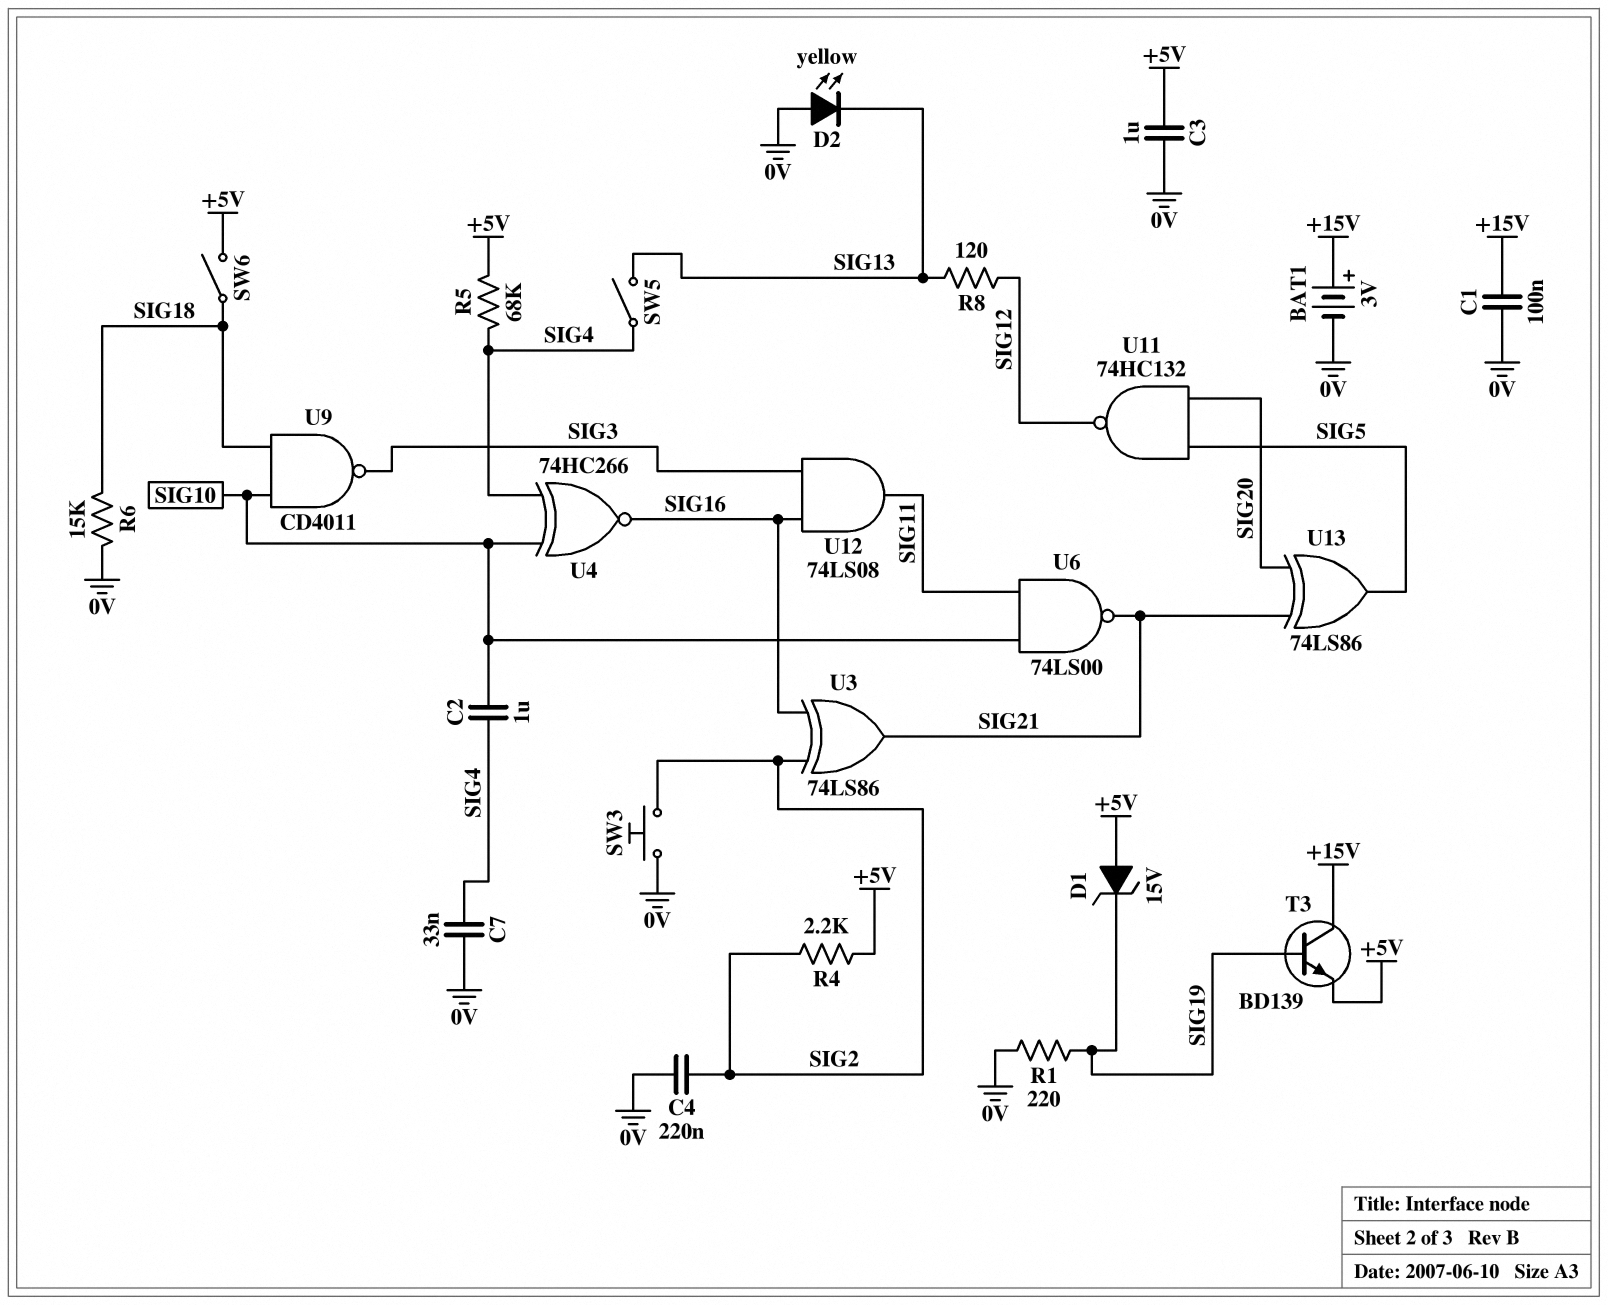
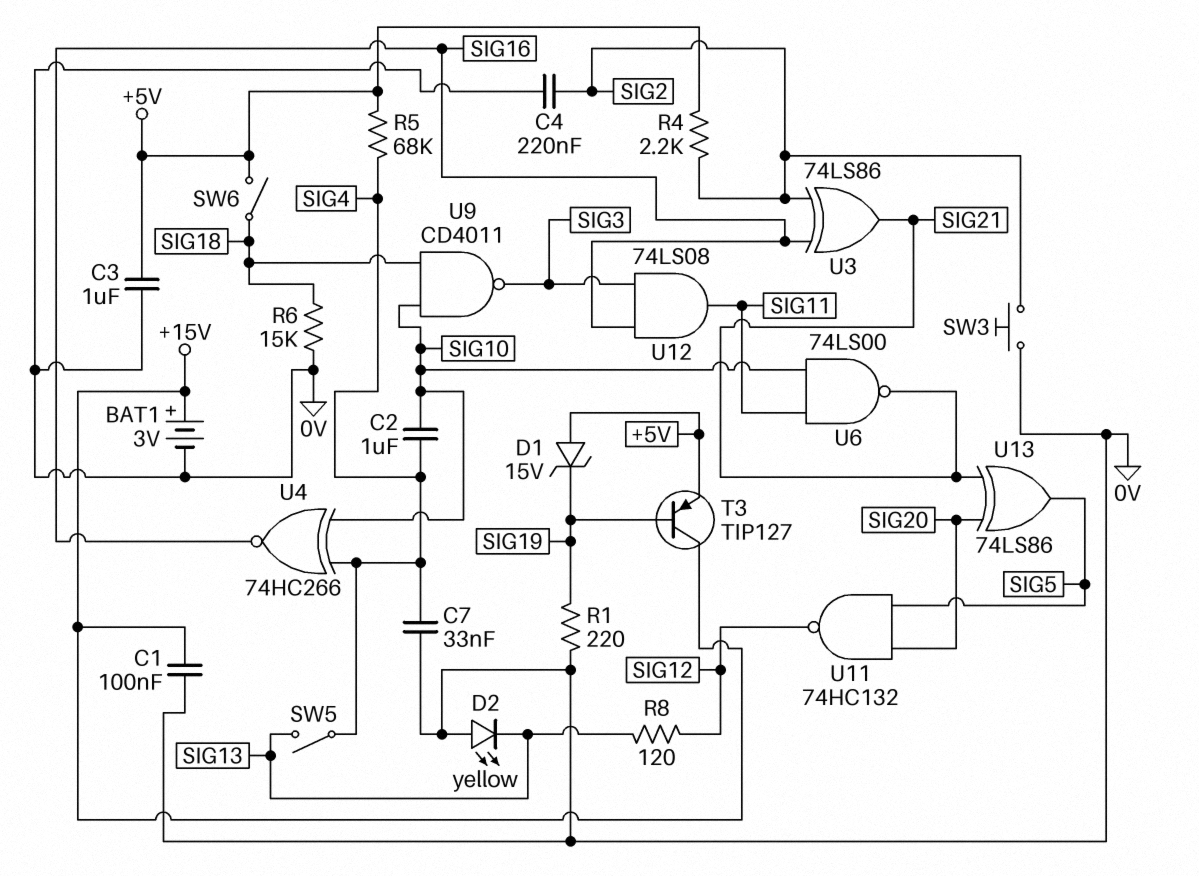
T3: NPN BD139 (B SIG19, C +15V, E +5V) -> PNP TIP127 (B SIG19, C +15V, E +5V)

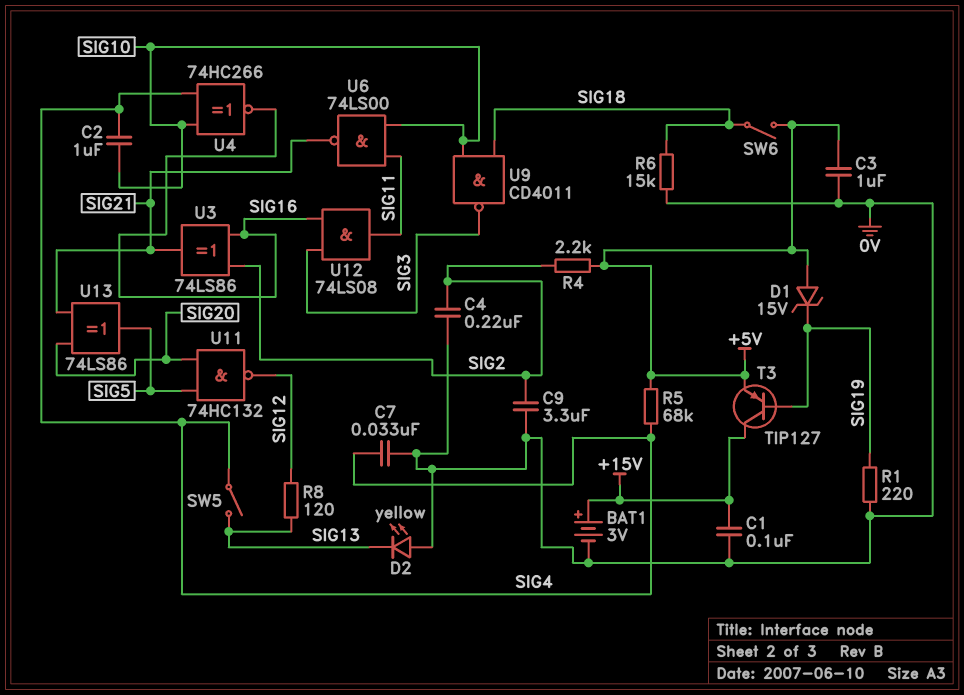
C9: none -> 3.3uF (0V, SIG2)
SW3: button (0V, SIG2) -> none

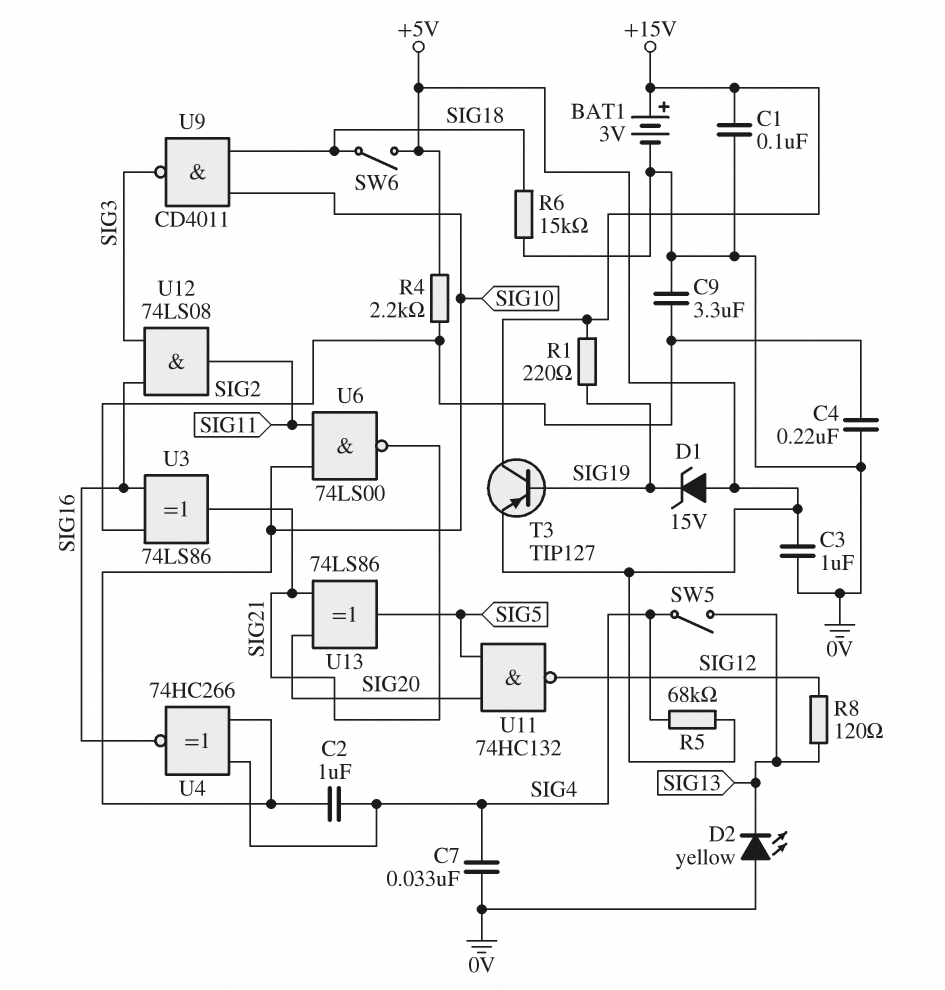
R1: 220 (0V, SIG19) -> 220 (+15V, SIG19)

